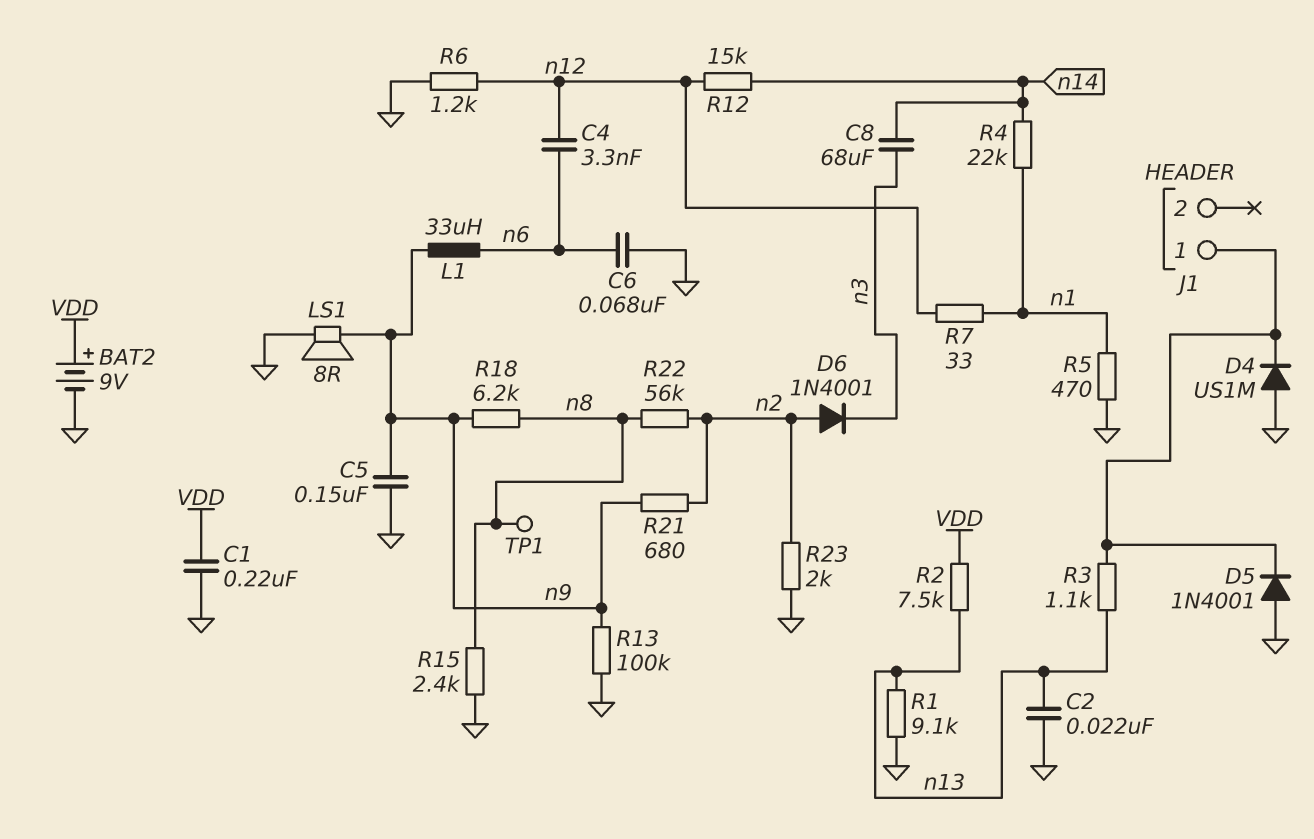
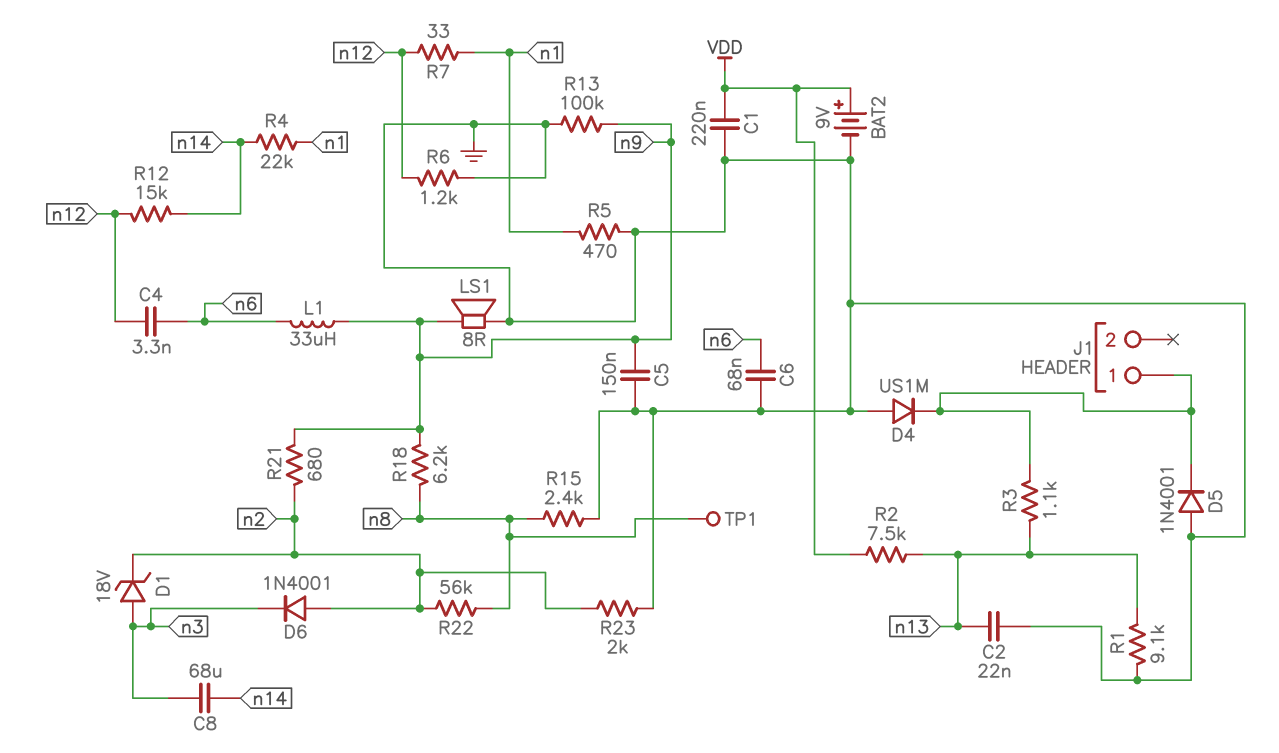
D1: none -> zener 18V (A n3, K n2)

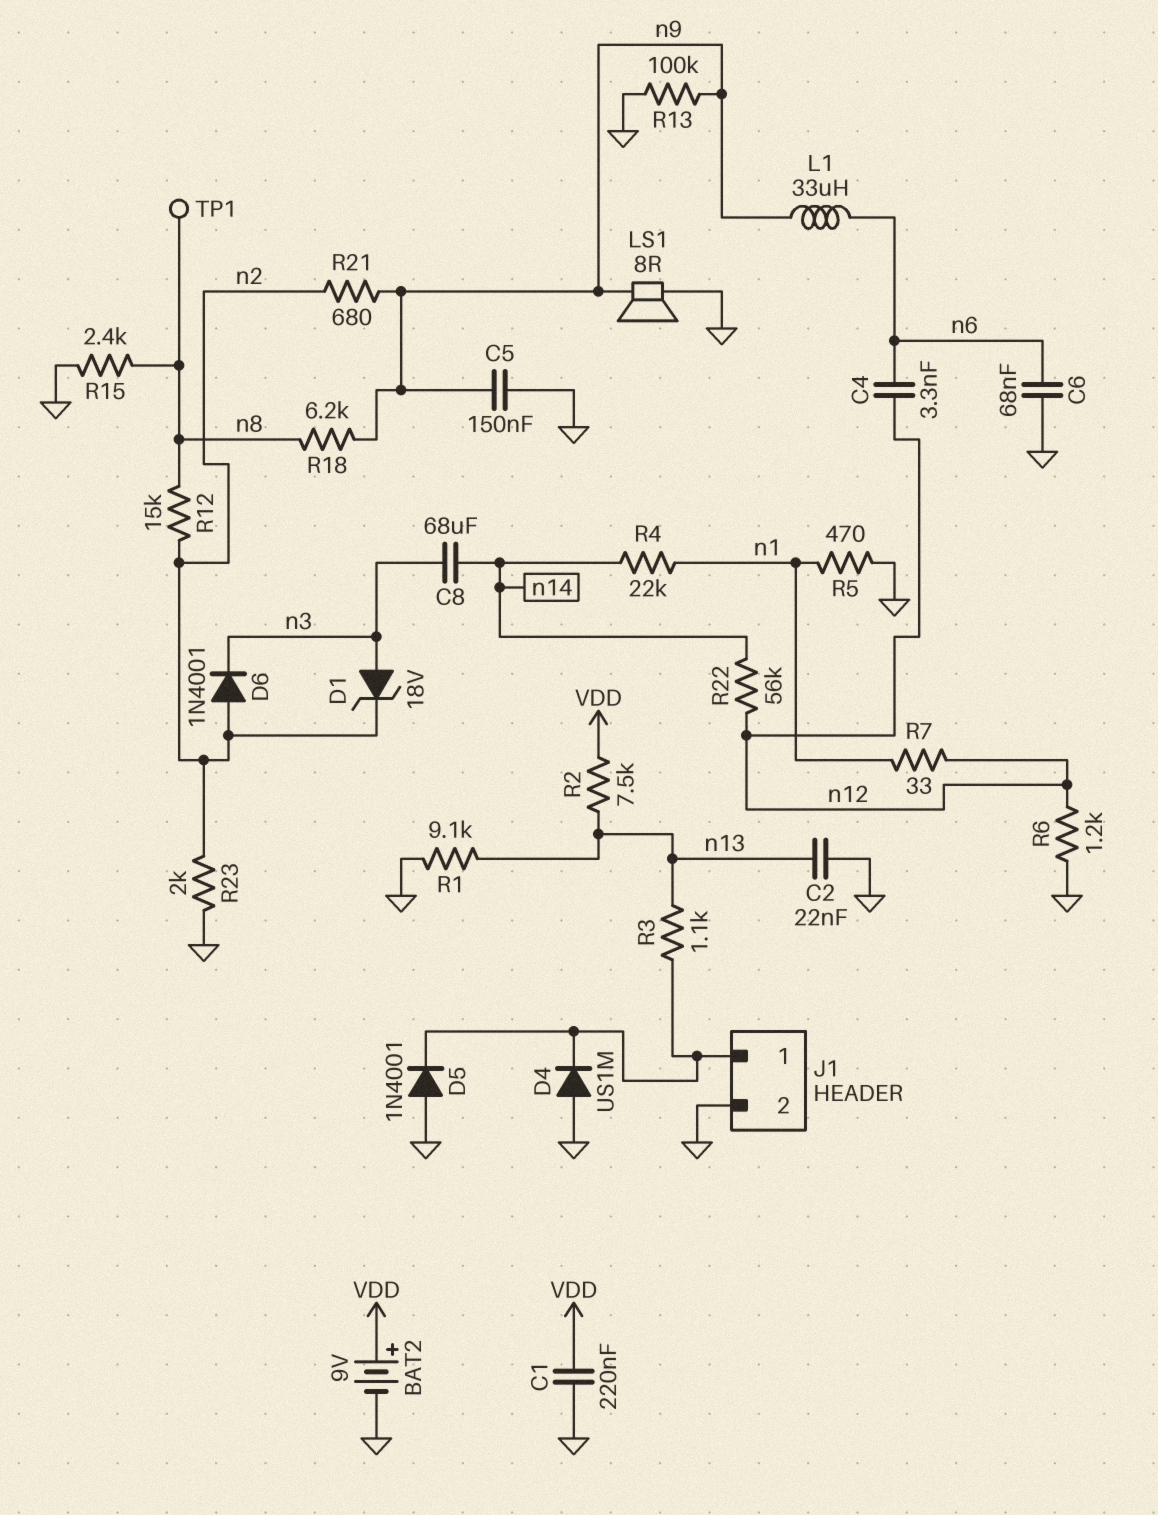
J1 pin 2: none -> GND
R12: 15k (n12, n14) -> 15k (n2, n8)
R22: 56k (n2, n8) -> 56k (n12, n14)

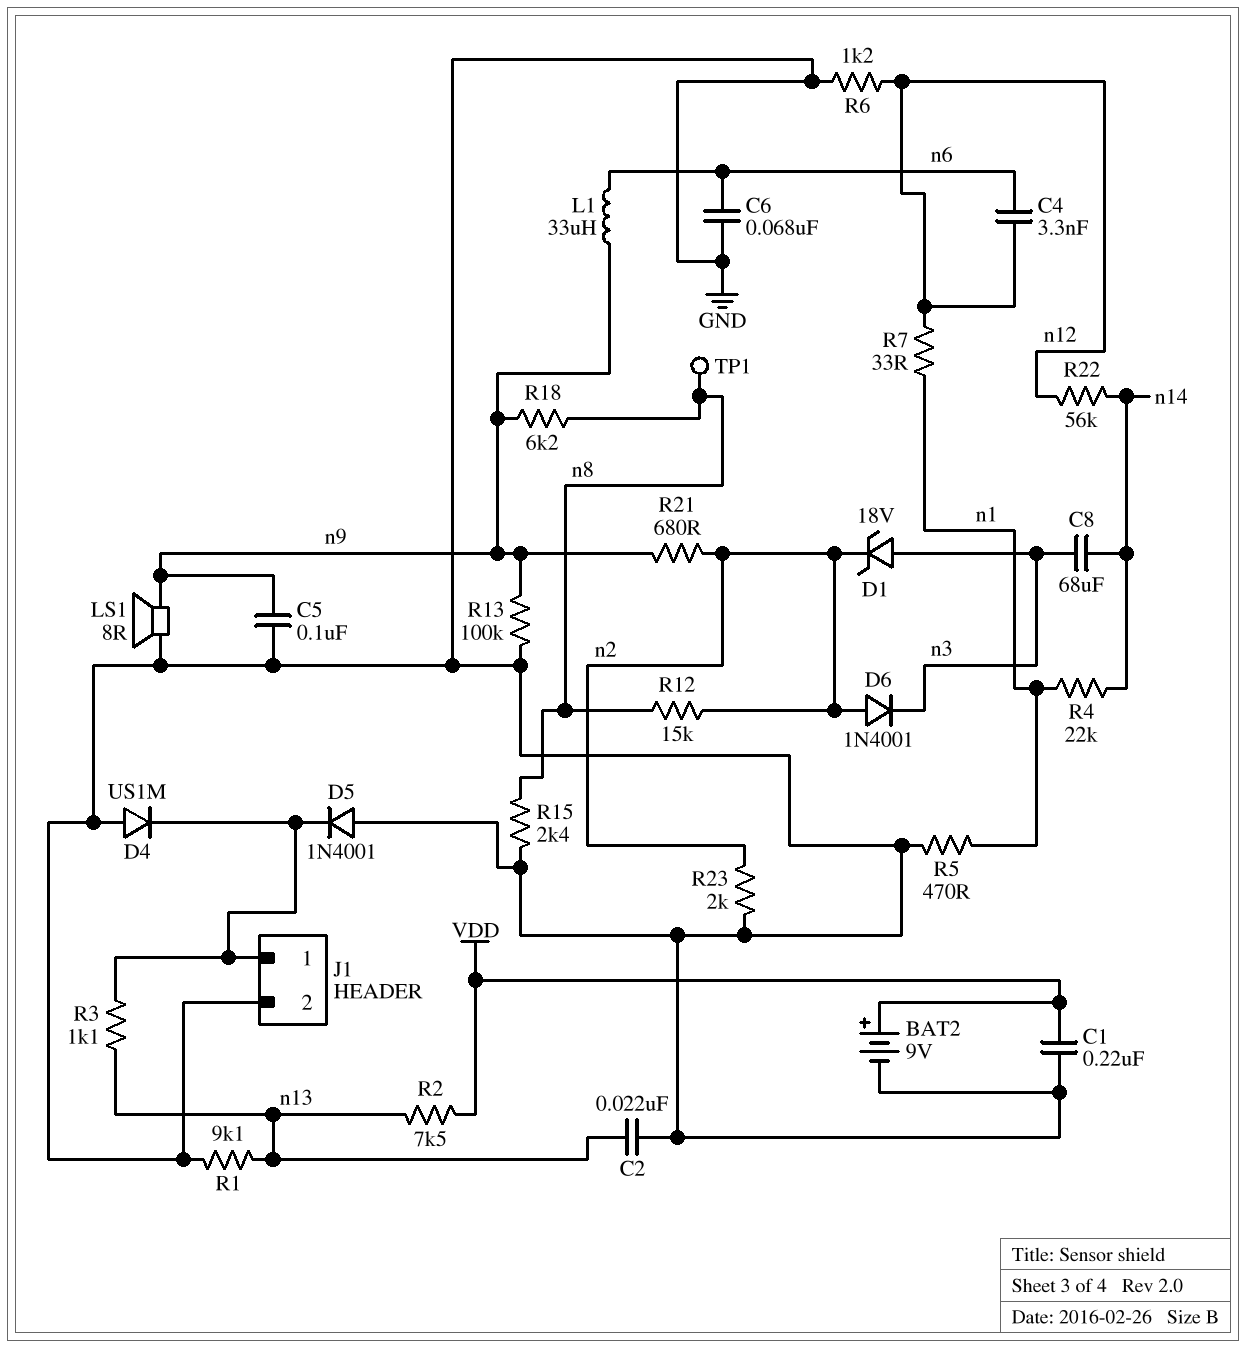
C5: 150nF (GND, n9) -> 100nF (GND, n9)

